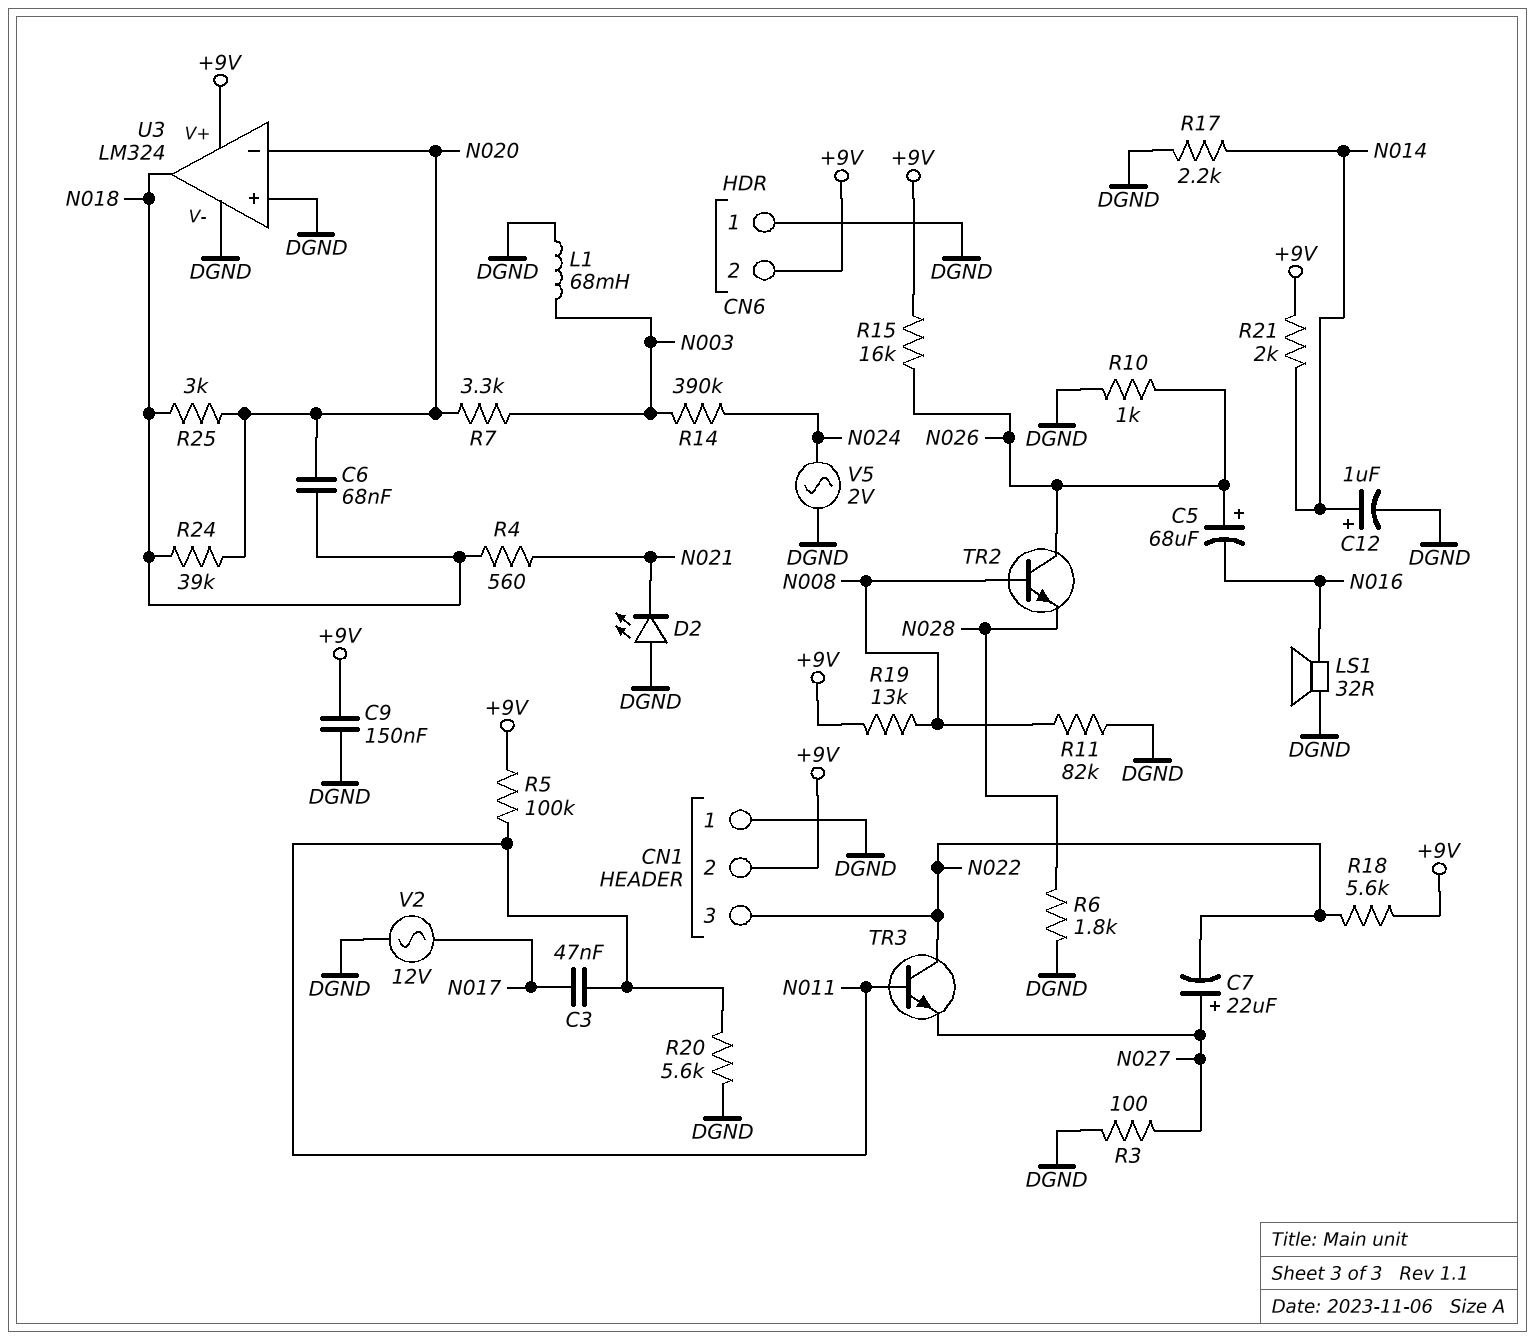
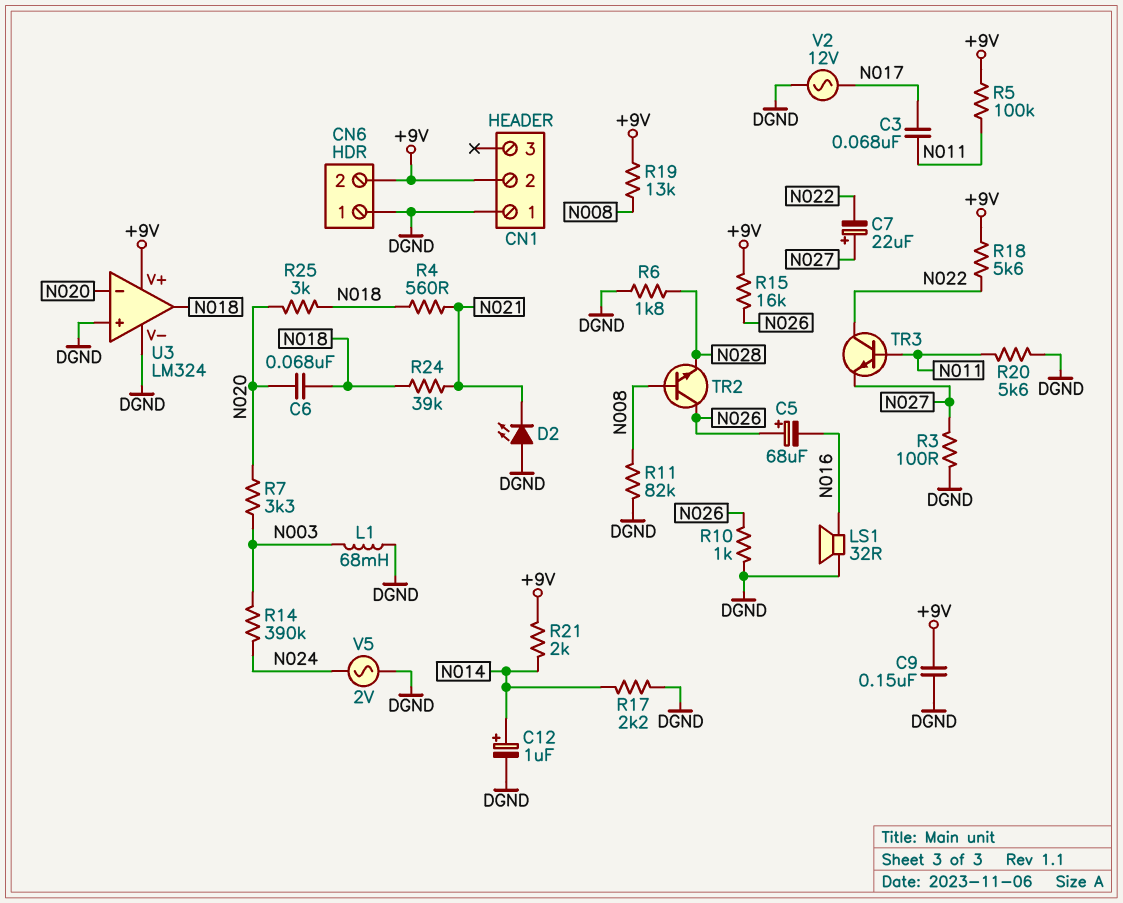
C3: 47nF (N011, N017) -> 68nF (N011, N017)
CN1 pin 3: N022 -> none
R24: 39k (N018, N020) -> 39k (N018, N021)

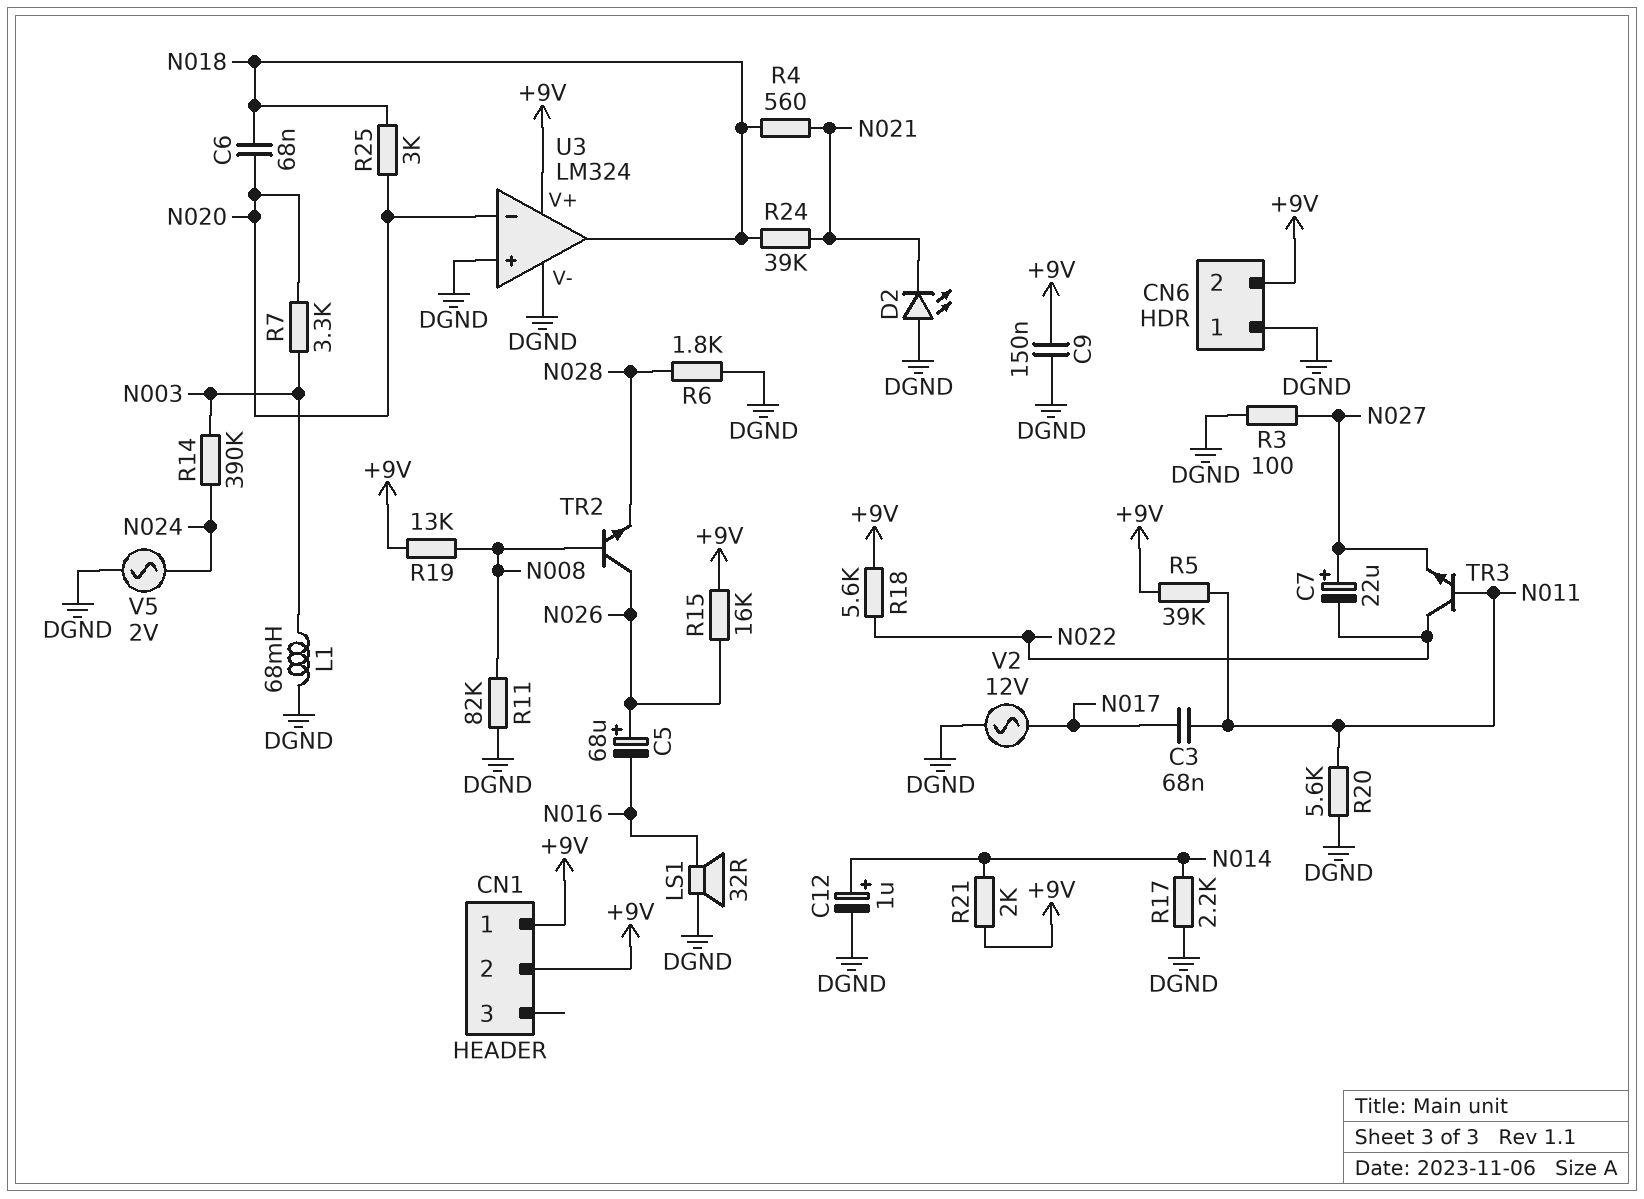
CN1 pin 1: DGND -> +9V
R5: 100k (+9V, N011) -> 39k (+9V, N011)
R10: 1k (DGND, N026) -> none

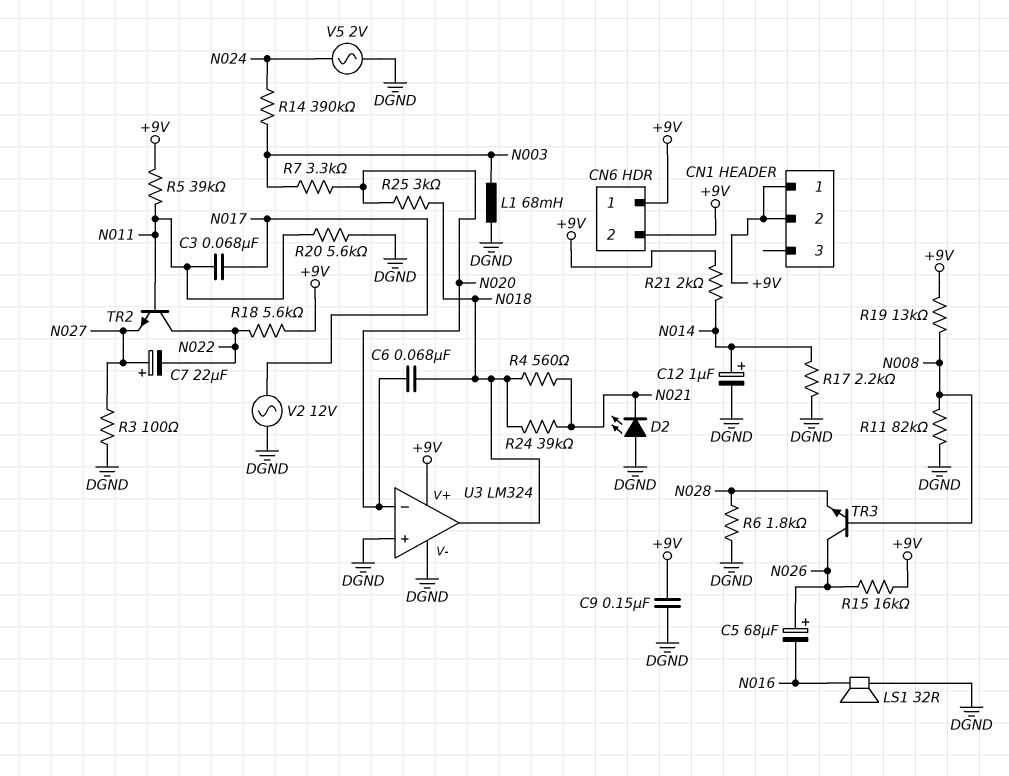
CN6 pin 1: DGND -> +9V
TR2: NPN (B N008, C N026, E N028) -> NPN (B N011, C N022, E N027)
TR3: NPN (B N011, C N022, E N027) -> NPN (B N008, C N026, E N028)

